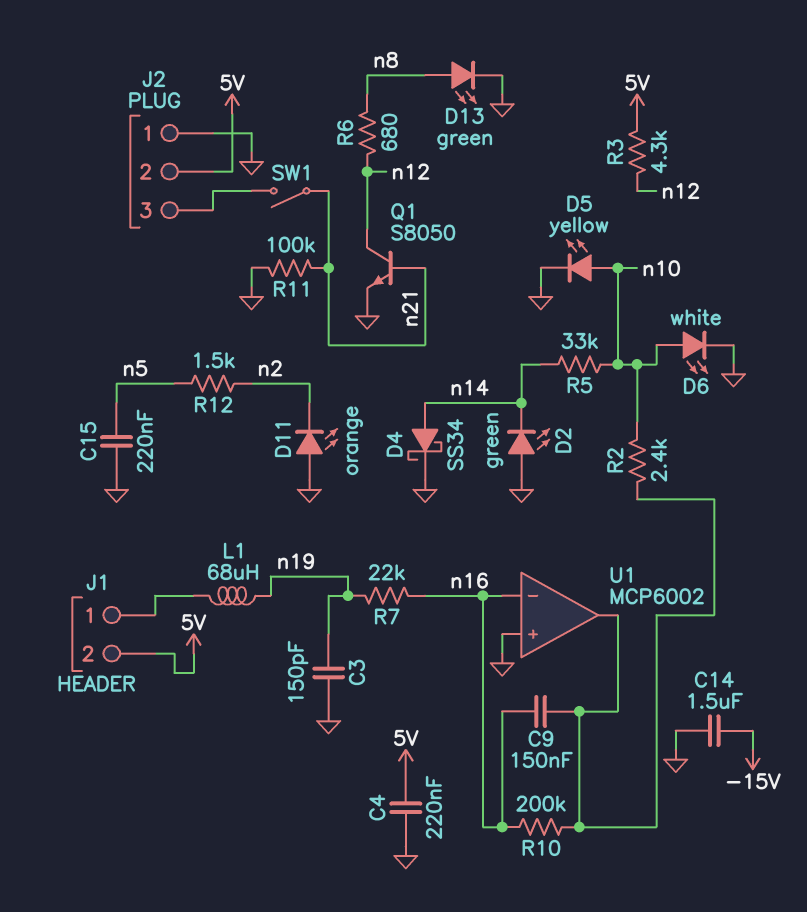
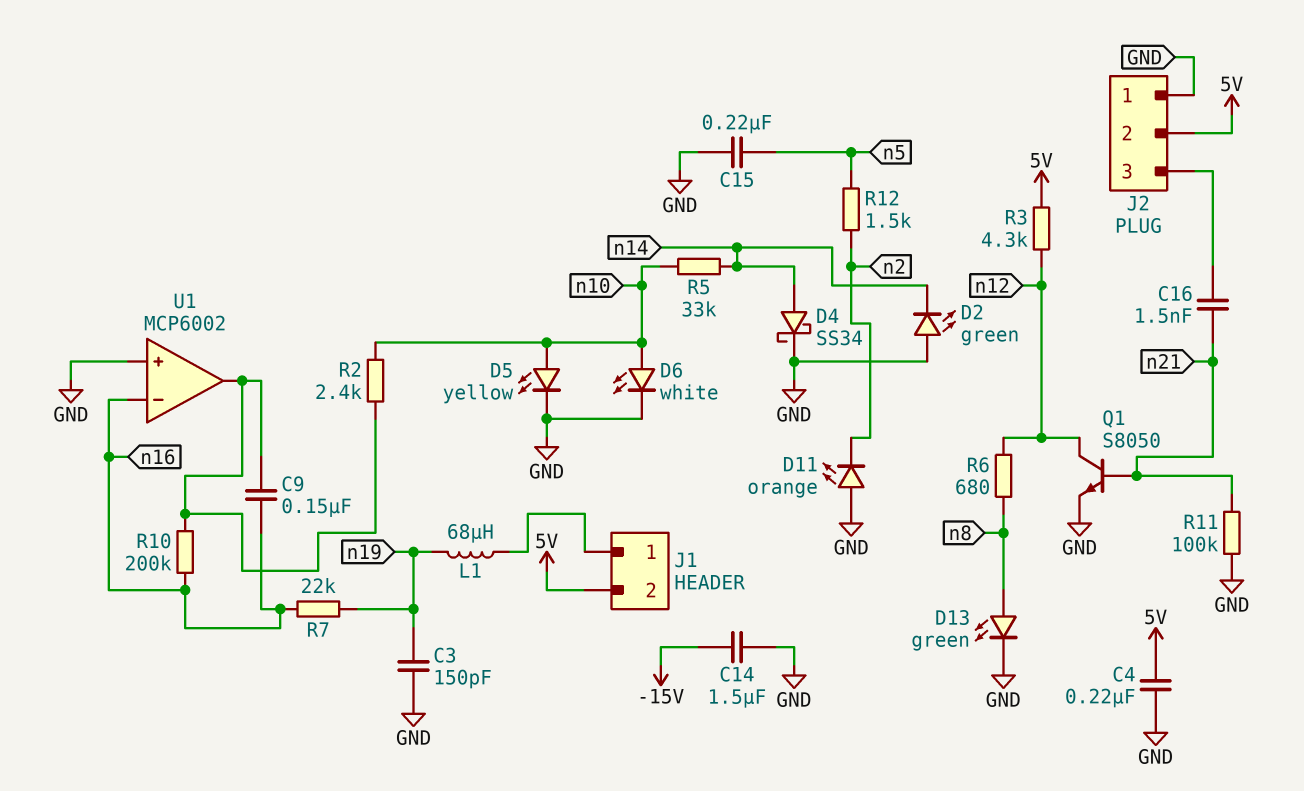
C16: none -> 1.5nF (J2/3, n21)
SW1: switch (J2/3, n21) -> none

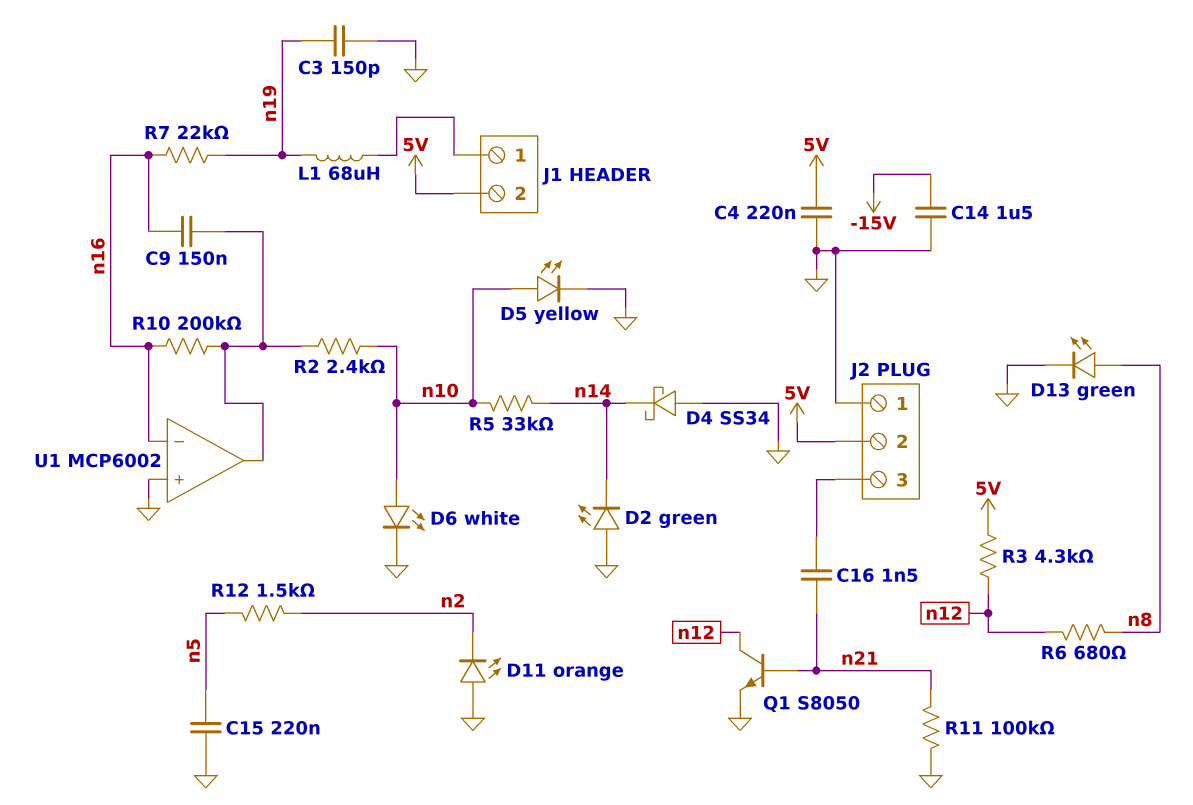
D4: schottky SS34 (A n14, K GND) -> schottky SS34 (A GND, K n14)

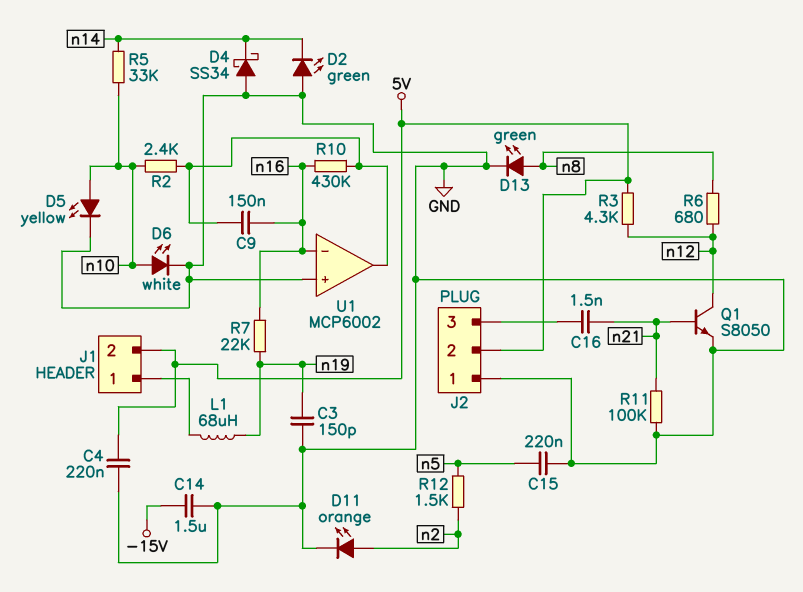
D11: LED orange (A GND, K n2) -> LED orange (A n2, K GND)
R10: 200k (U1/out, n16) -> 430k (U1/out, n16)

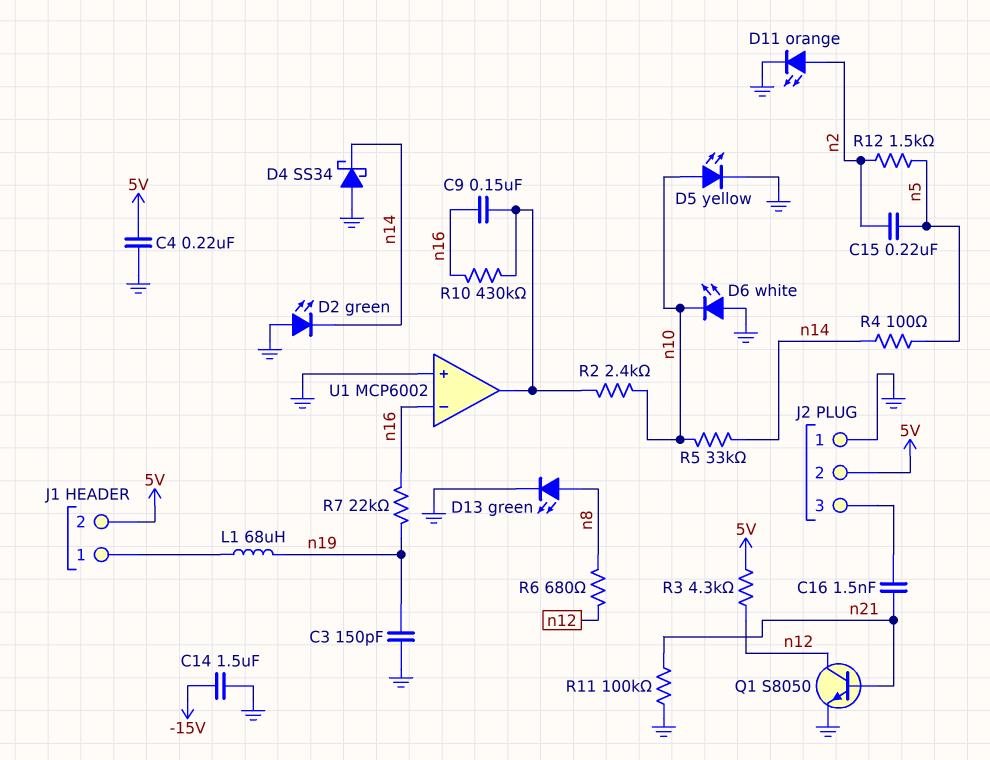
C15: 220nF (GND, n5) -> 220nF (n2, n5)
D6: LED white (A n10, K GND) -> LED white (A GND, K n10)
R4: none -> 100 (n5, n14)

